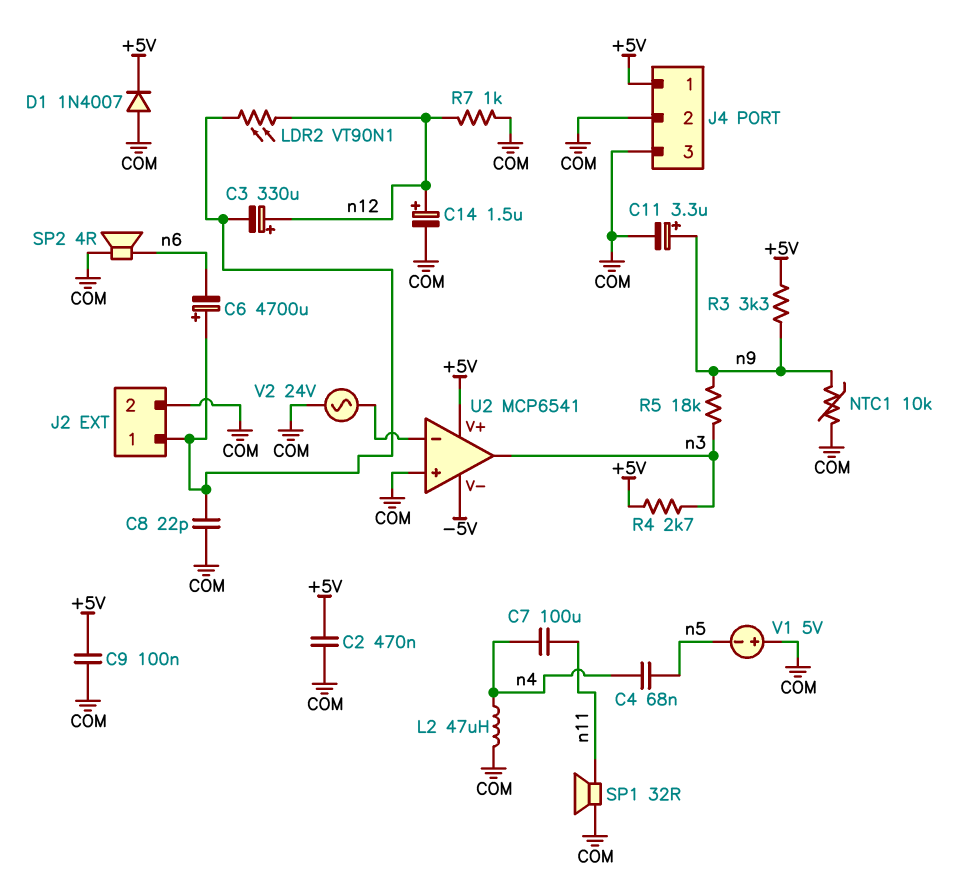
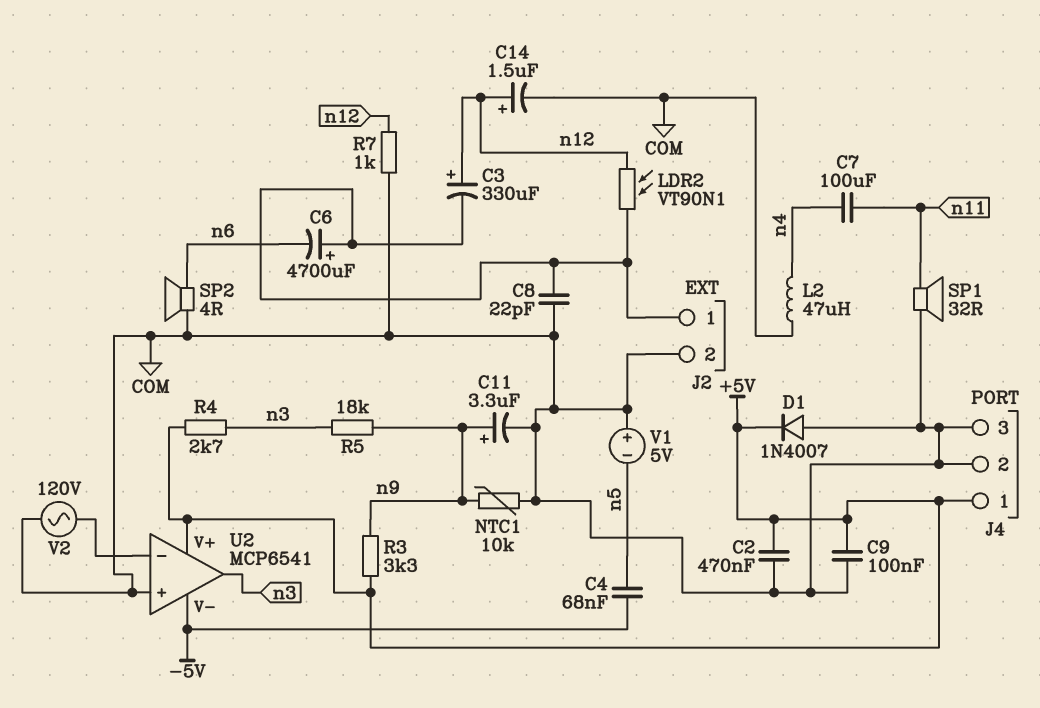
C4: 68nF (n4, n5) -> 68nF (-5V, n5)
V2: AC 24V (COM, U2/in-) -> AC 120V (COM, U2/in-)

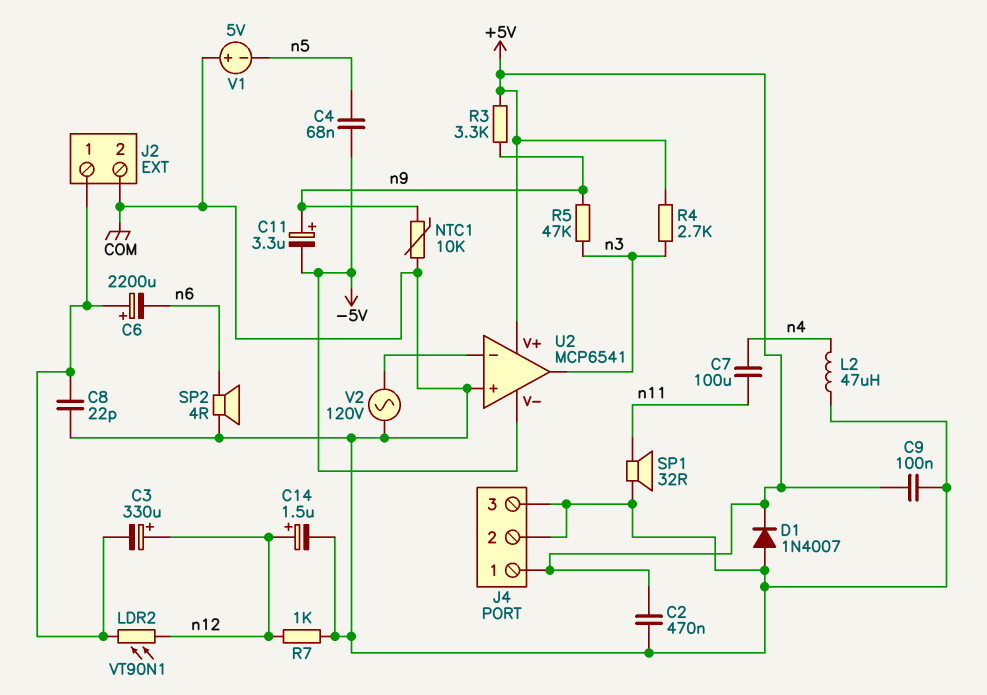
C6: 4700uF (plus J2/1, minus n6) -> 2200uF (plus J2/1, minus n6)
C11: 3.3uF (plus n9, minus COM) -> 3.3uF (plus n9, minus -5V)
R5: 18k (n3, n9) -> 47k (n3, n9)

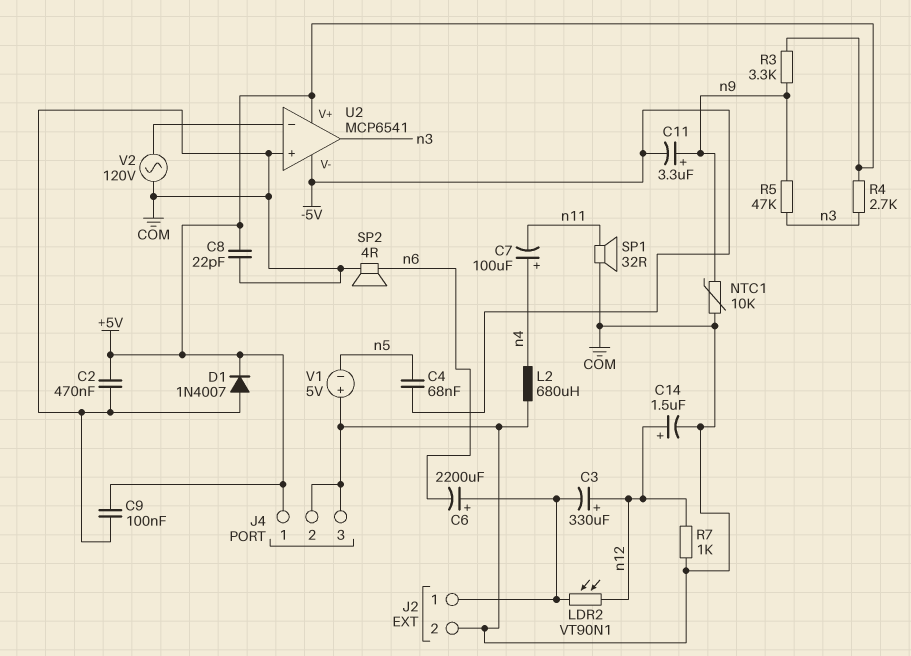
C7: 100uF (n4, n11) -> 100uF (plus n4, minus n11)
C8: 22pF (COM, J2/1) -> 22pF (+5V, COM)
L2: 47uH (COM, n4) -> 680uH (COM, n4)

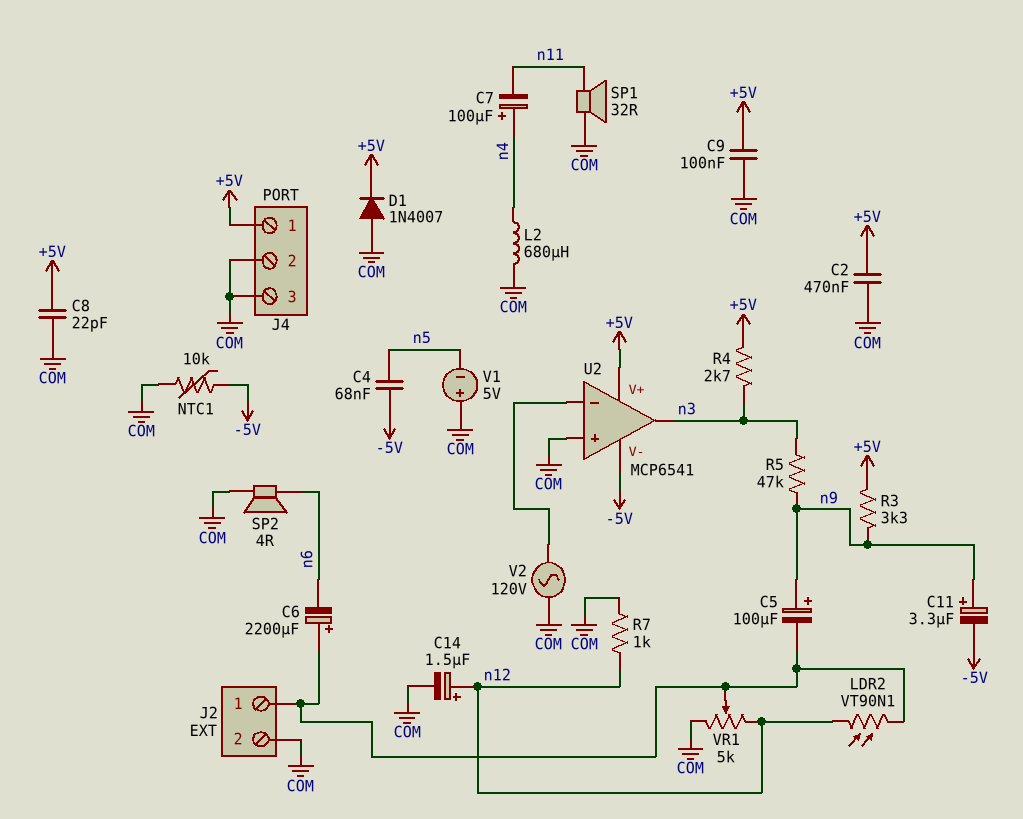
C3: 330uF (plus n12, minus J2/1) -> none
C5: none -> 100uF (plus n9, minus J2/1)
NTC1: 10k (COM, n9) -> 10k (-5V, COM)
VR1: none -> 5k (COM, n12, wiper J2/1)

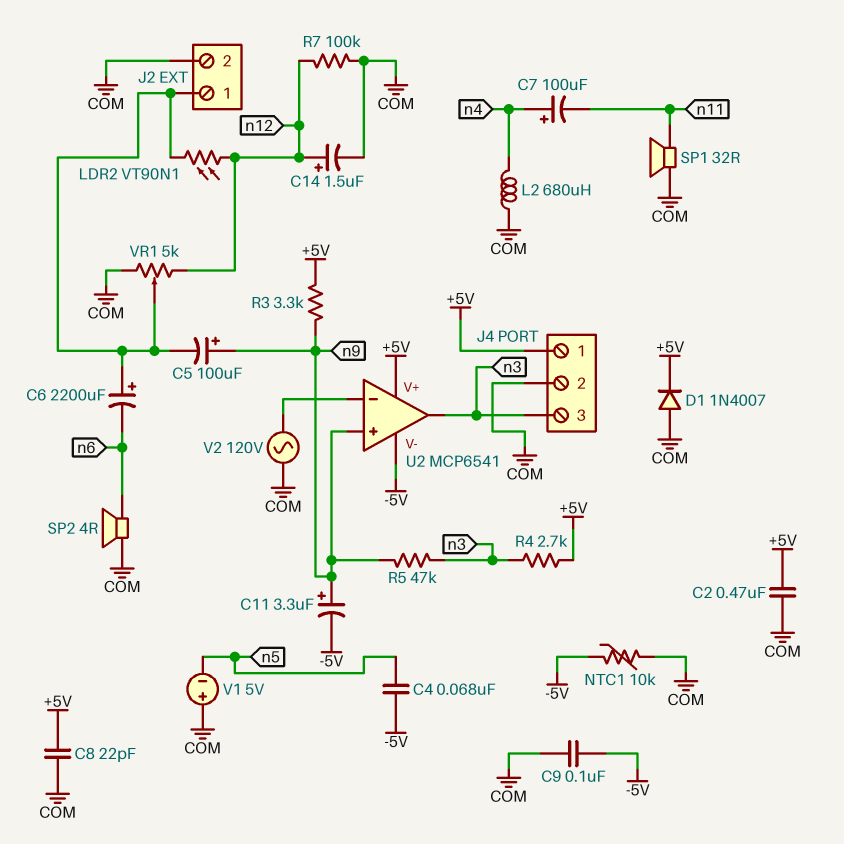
C9: 100nF (+5V, COM) -> 100nF (-5V, COM)
J4 pin 3: COM -> n3
R7: 1k (COM, n12) -> 100k (COM, n12)
U2 pin in+: COM -> n9

